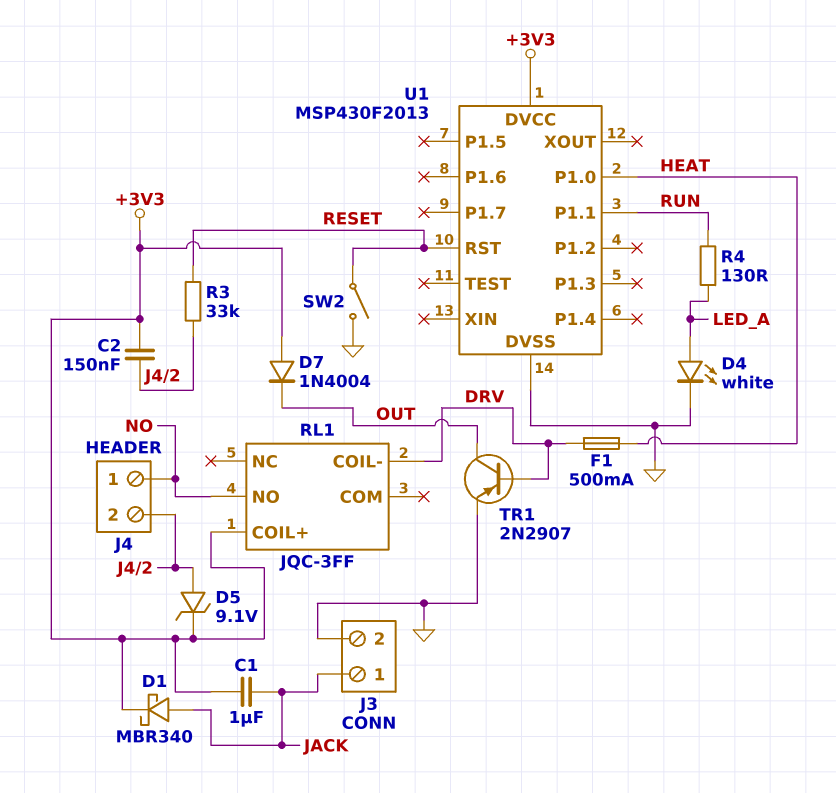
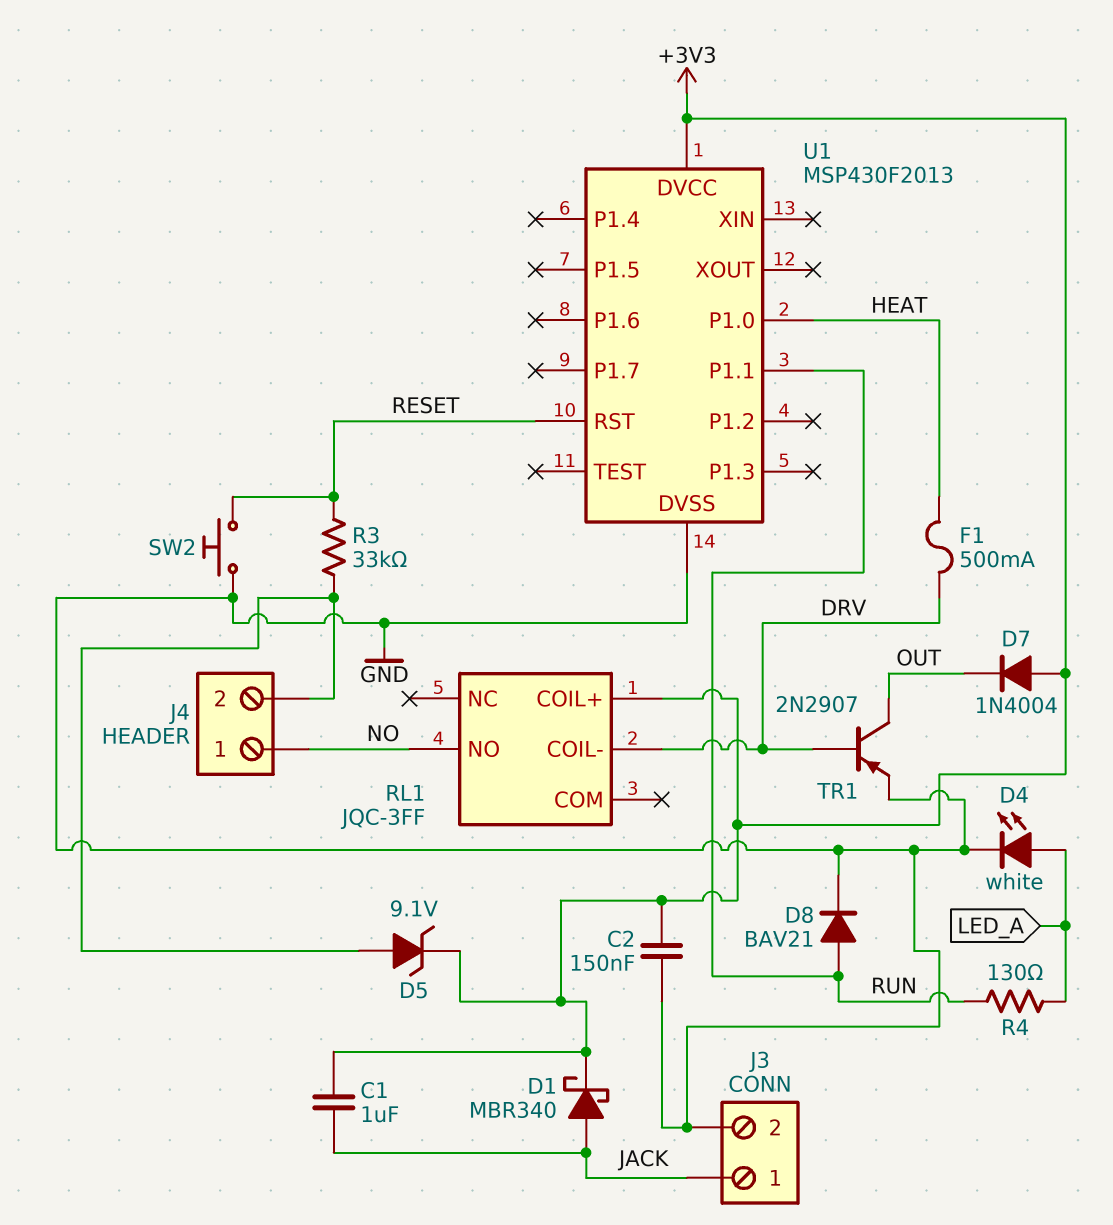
C2: 150nF (+3V3, J4/2) -> 150nF (+3V3, GND)
D8: none -> diode BAV21 (A RUN, K GND)
SW2: switch (GND, RESET) -> button (GND, RESET)

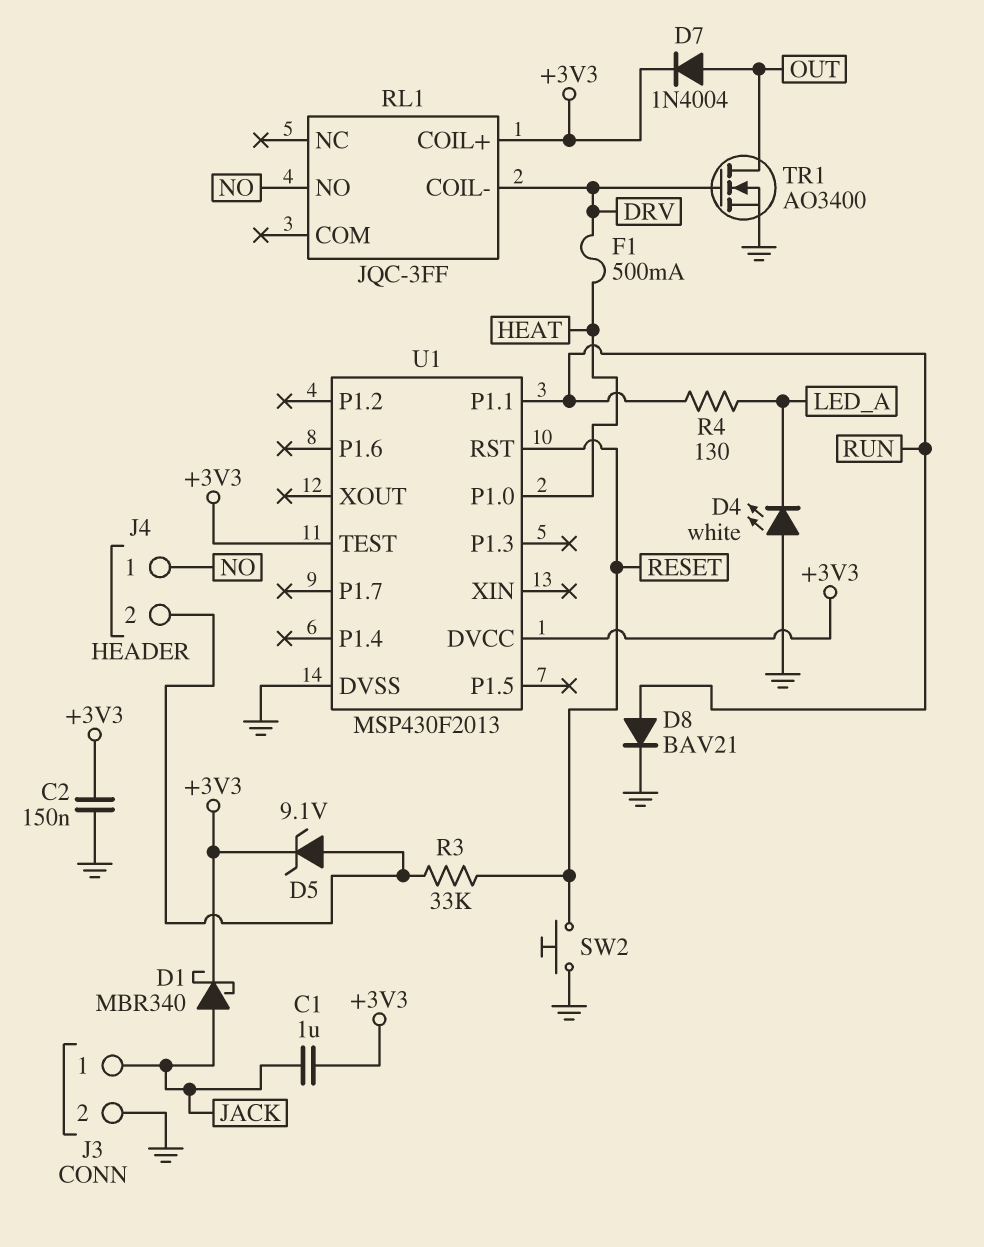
D4: LED white (A LED_A, K GND) -> LED white (A GND, K LED_A)
D7: diode 1N4004 (A +3V3, K OUT) -> diode 1N4004 (A OUT, K +3V3)
TR1: PNP 2N2907 (B DRV, C OUT, E GND) -> NMOS AO3400 (G DRV, D OUT, S GND)
U1 pin TEST: none -> +3V3

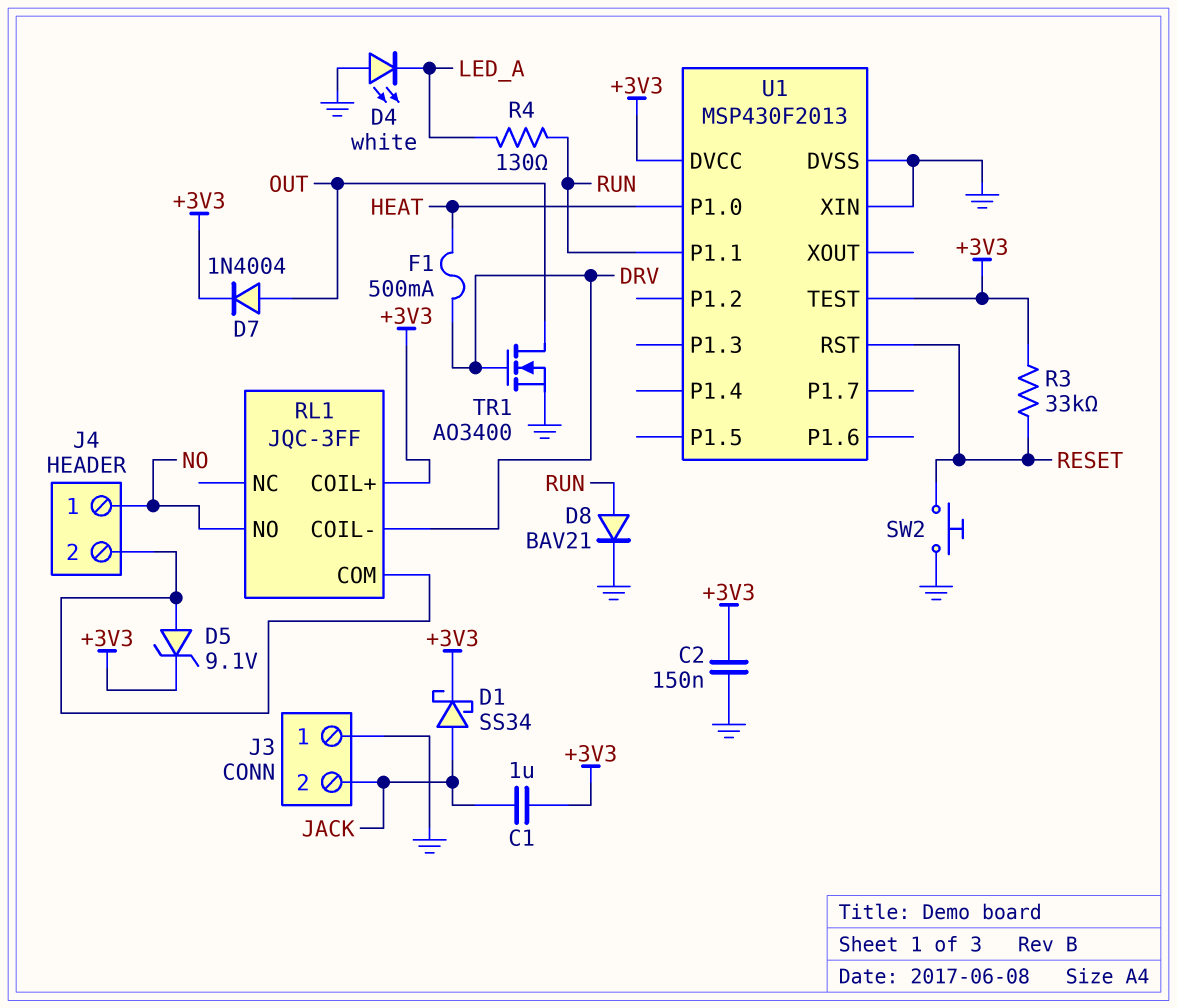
D1: schottky MBR340 (A JACK, K +3V3) -> schottky SS34 (A JACK, K +3V3)
J3 pin 1: JACK -> GND
J3 pin 2: GND -> JACK
R3: 33k (J4/2, RESET) -> 33k (+3V3, RESET)
RL1 pin COM: none -> J4/2
U1 pin XIN: none -> GND

